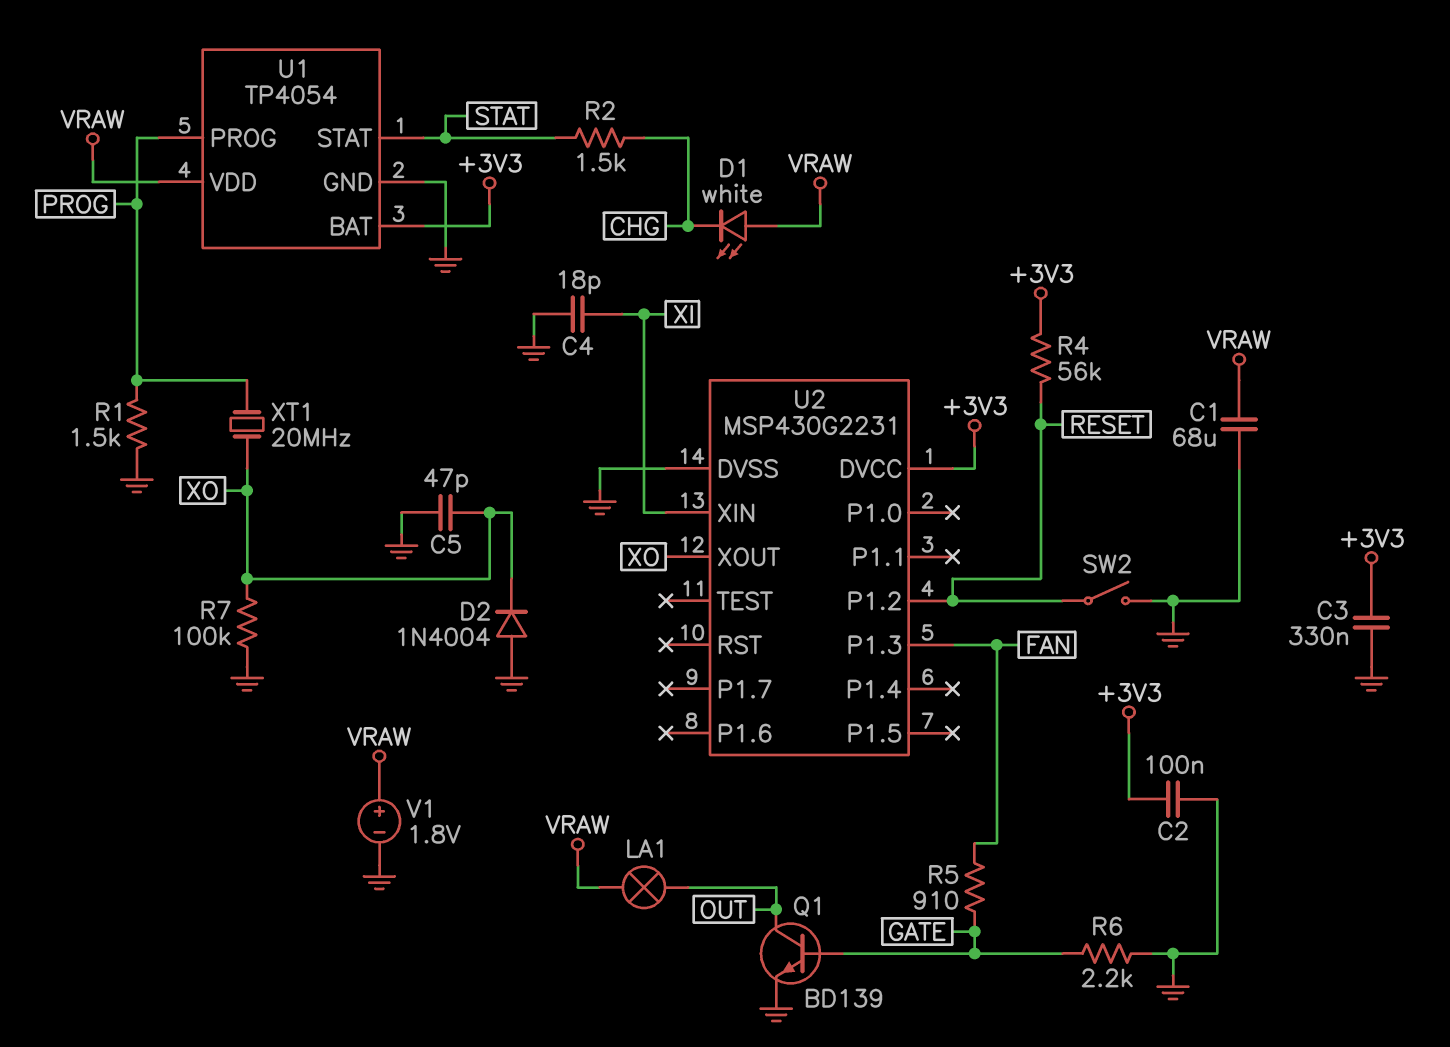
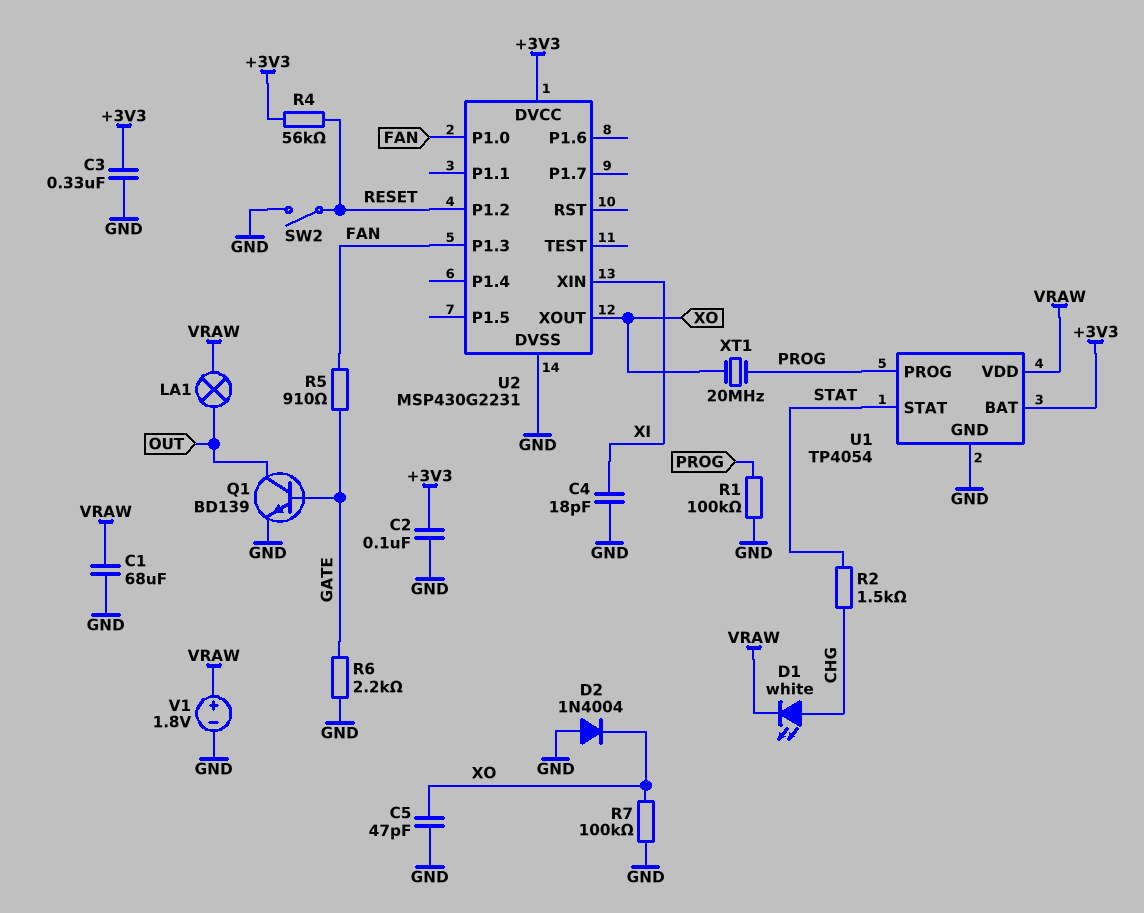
D1: LED white (A VRAW, K CHG) -> LED white (A CHG, K VRAW)
R1: 1.5k (GND, PROG) -> 100k (GND, PROG)
U2 pin P1.0: none -> FAN

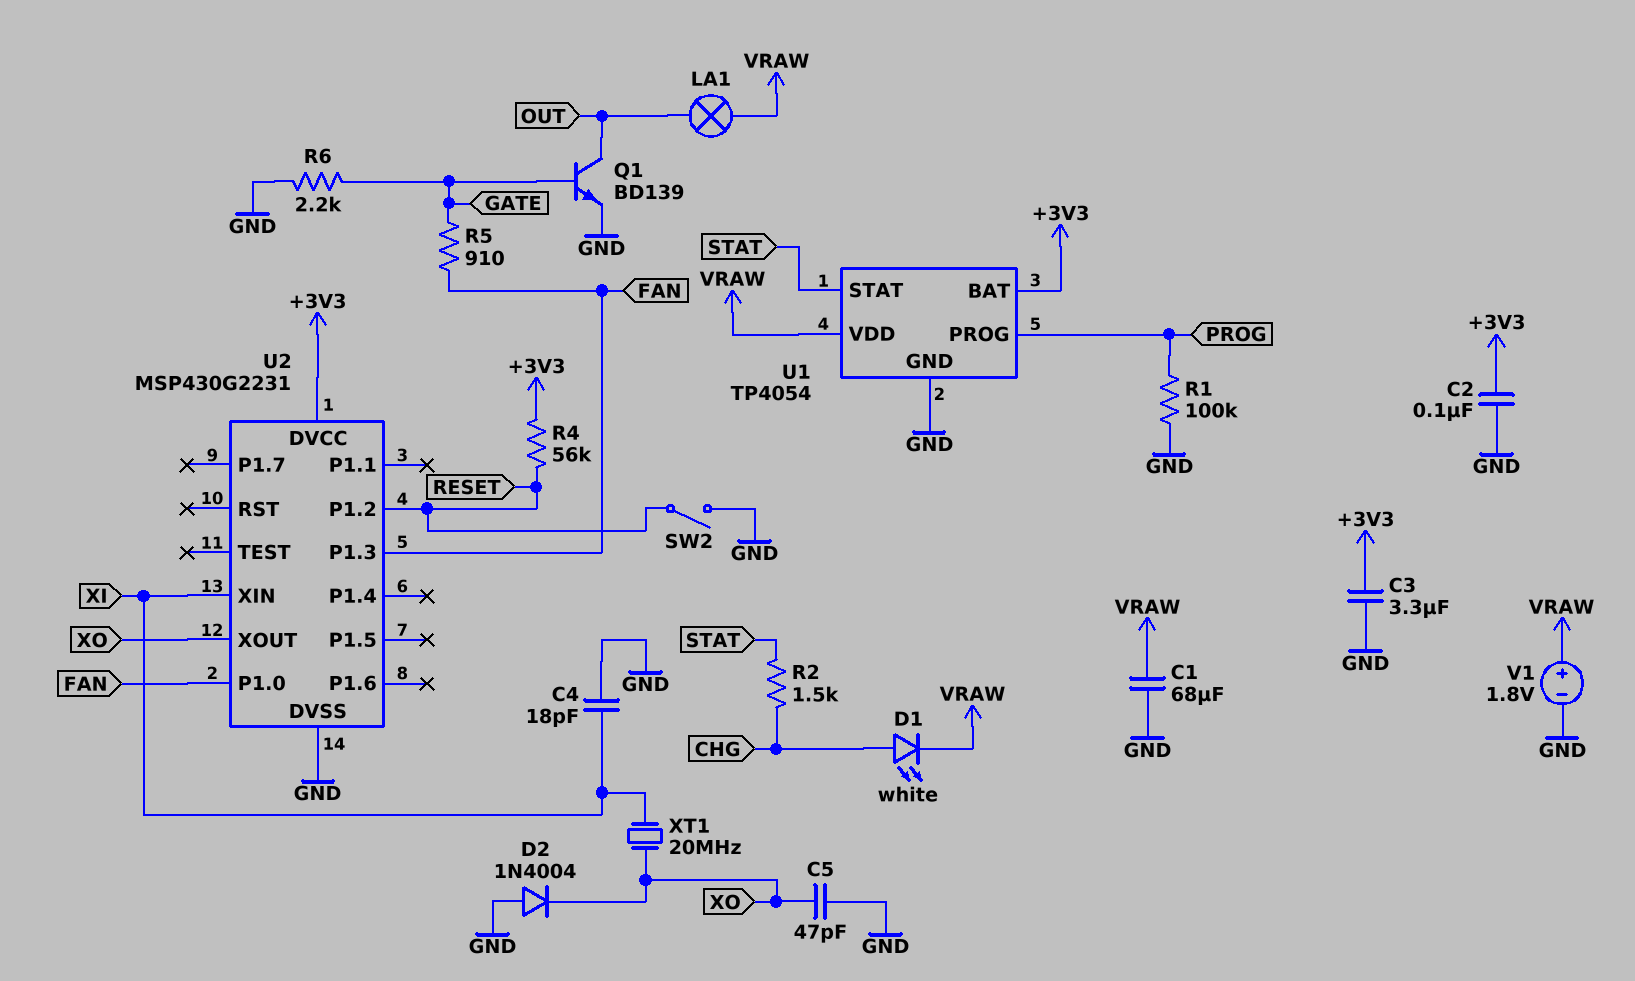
C3: 330nF (+3V3, GND) -> 3.3uF (+3V3, GND)
R7: 100k (GND, XO) -> none
XT1: 20MHz (PROG, XO) -> 20MHz (XI, XO)

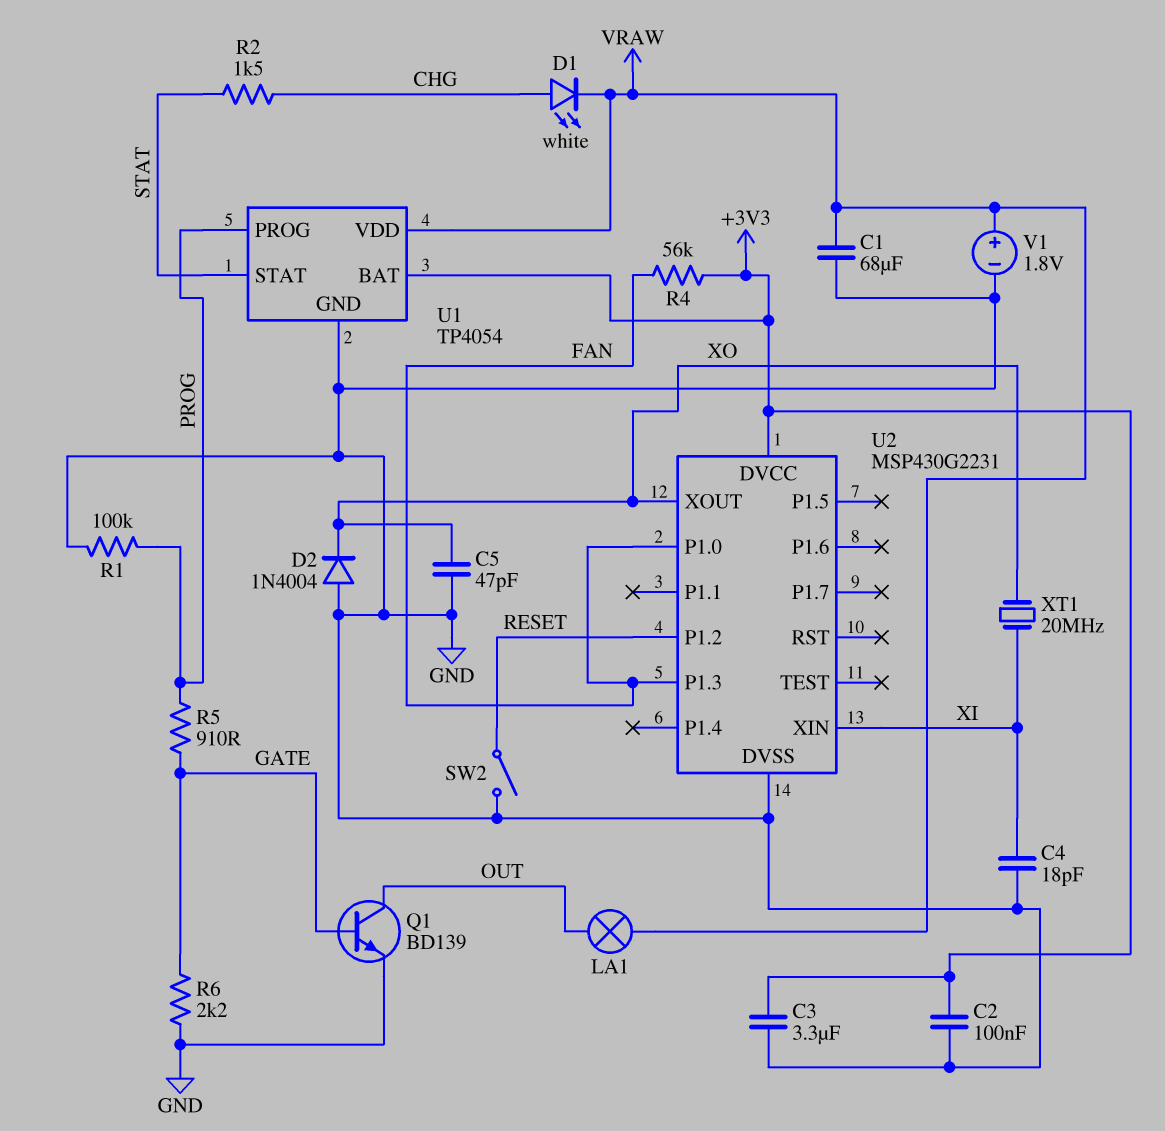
R4: 56k (+3V3, RESET) -> 56k (+3V3, FAN)
R5: 910 (FAN, GATE) -> 910 (GATE, PROG)

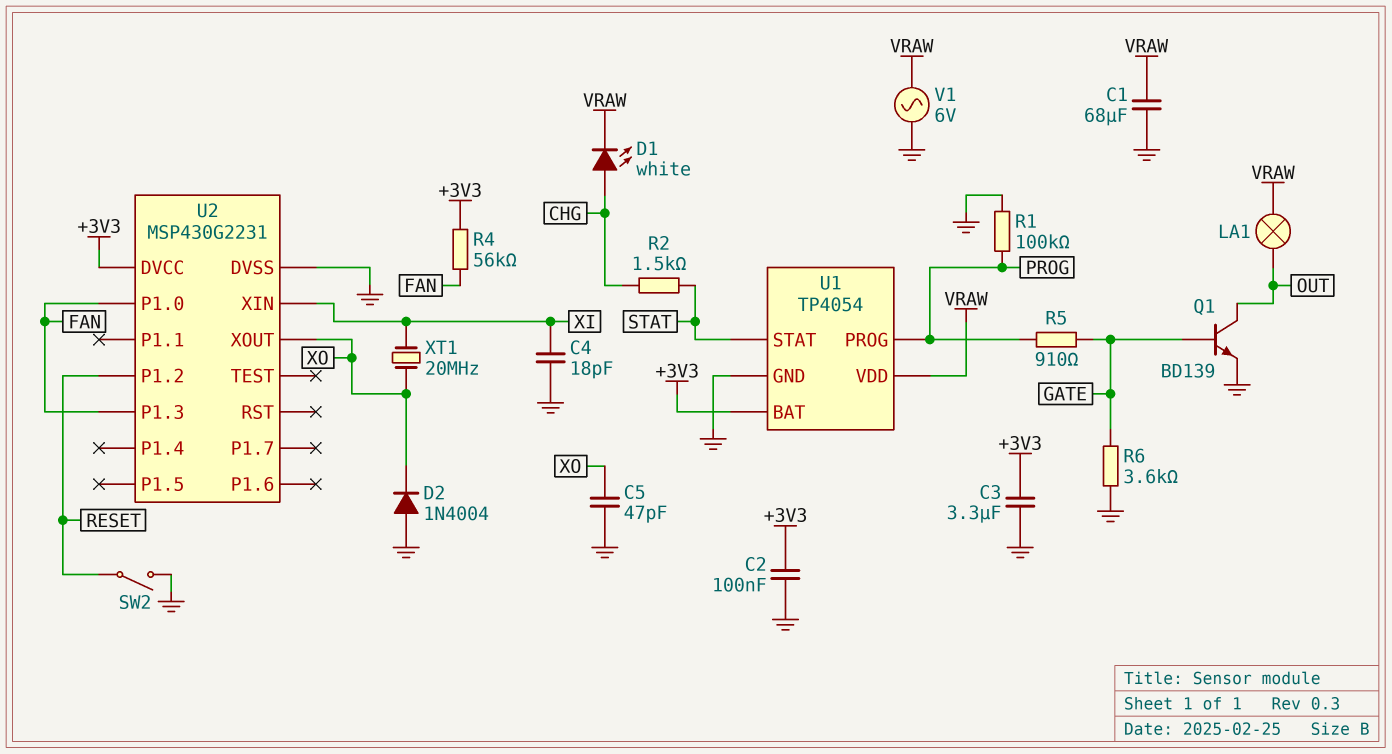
R6: 2.2k (GATE, GND) -> 3.6k (GATE, GND)
V1: 1.8V (plus VRAW, minus GND) -> AC 6V (GND, VRAW)

